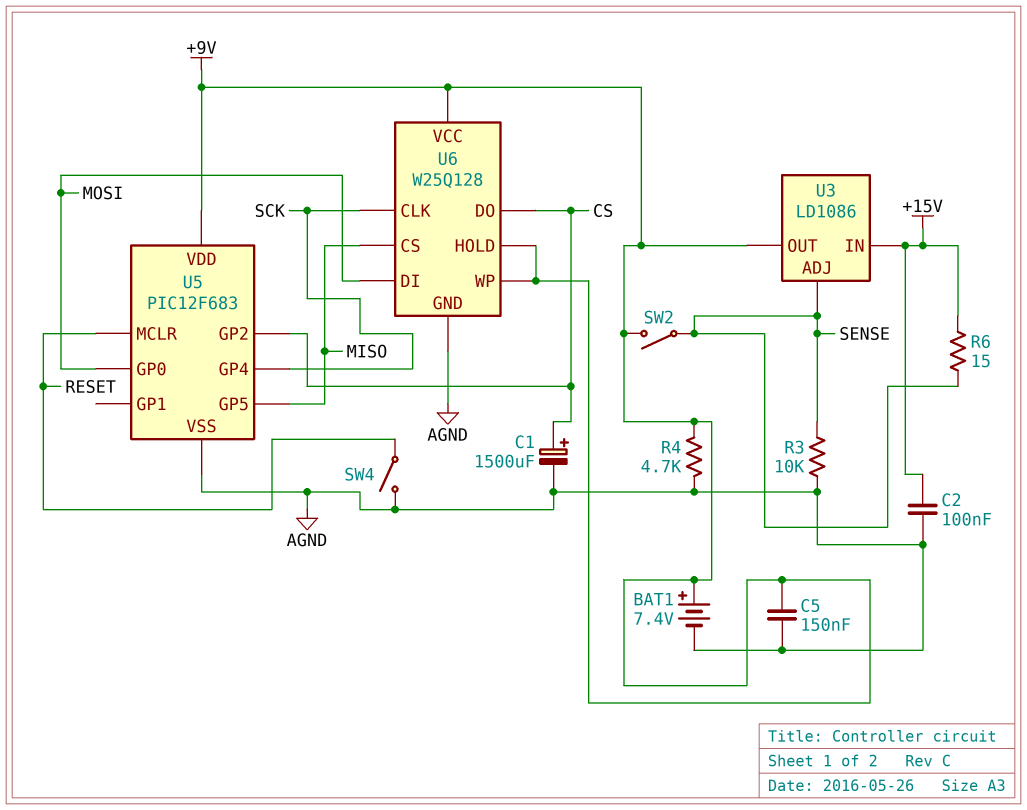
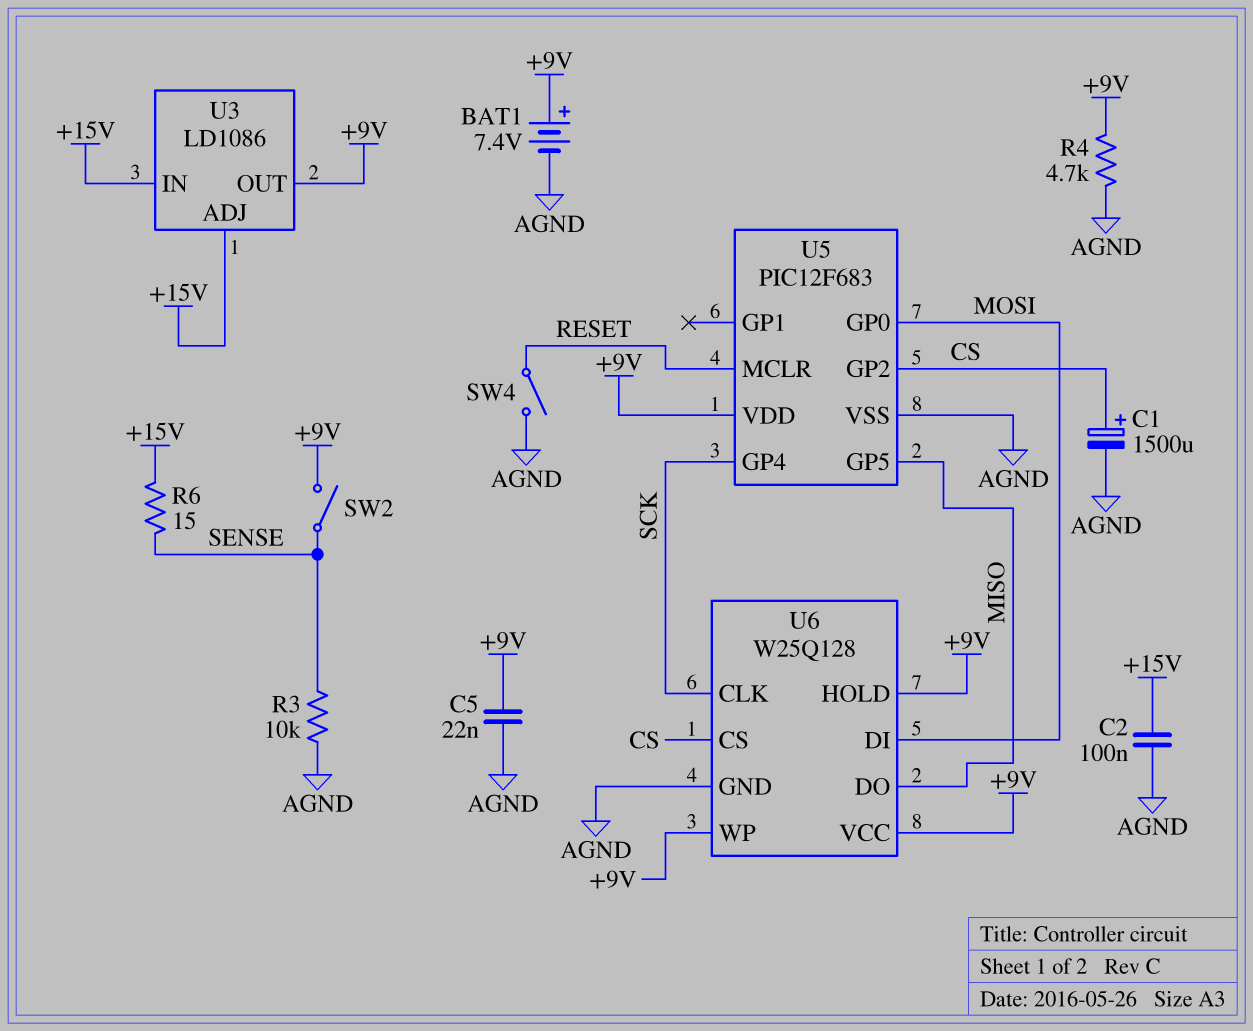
C5: 150nF (+9V, AGND) -> 22nF (+9V, AGND)
U3 pin ADJ: SENSE -> +15V
U6 pin CS: MISO -> CS
U6 pin DO: CS -> MISO

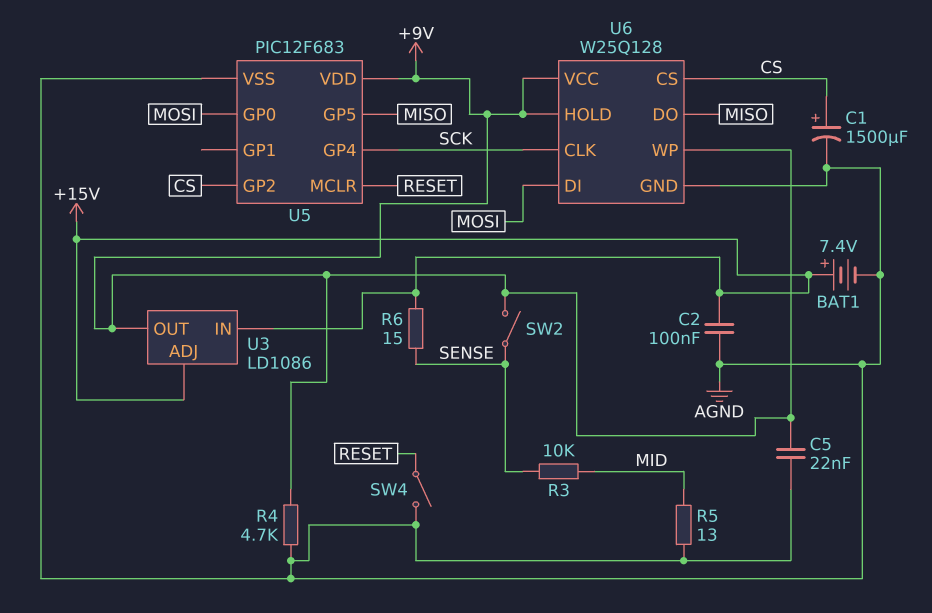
BAT1: 7.4V (plus +9V, minus AGND) -> 7.4V (plus +15V, minus AGND)
R3: 10k (AGND, SENSE) -> 10k (MID, SENSE)
R5: none -> 13 (AGND, MID)

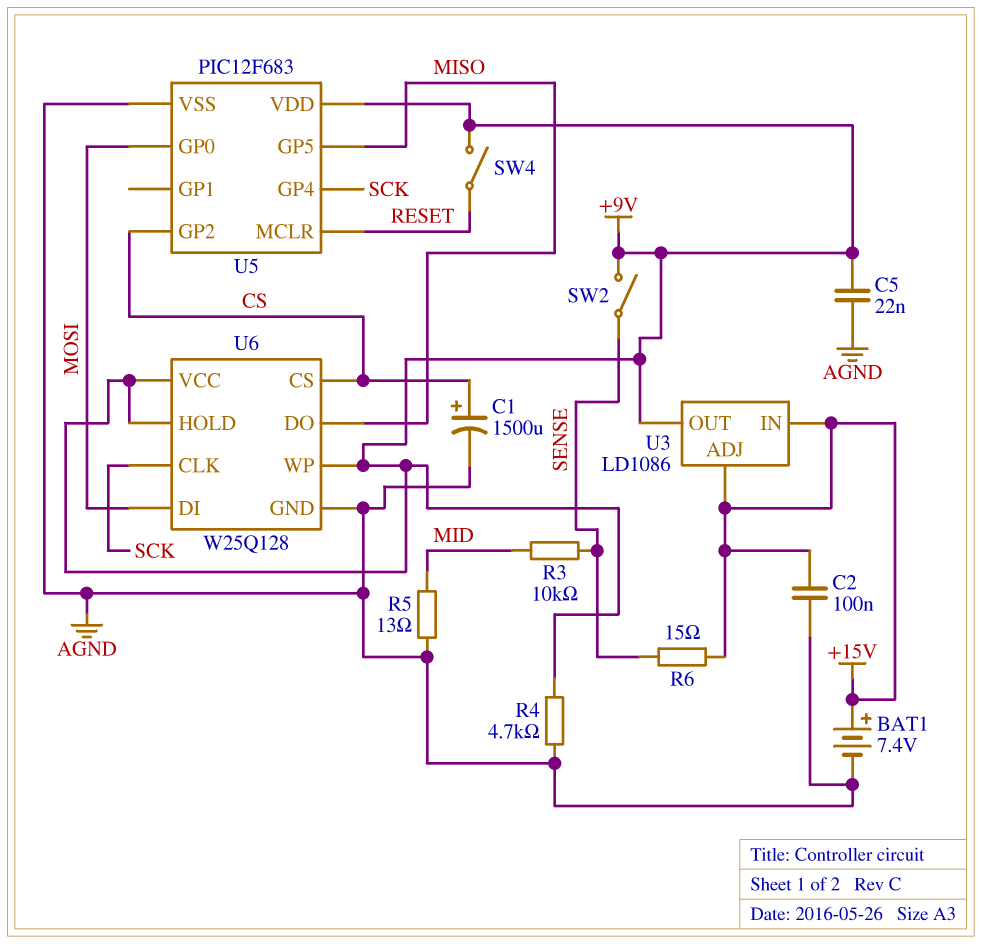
SW4: switch (AGND, RESET) -> switch (+9V, RESET)

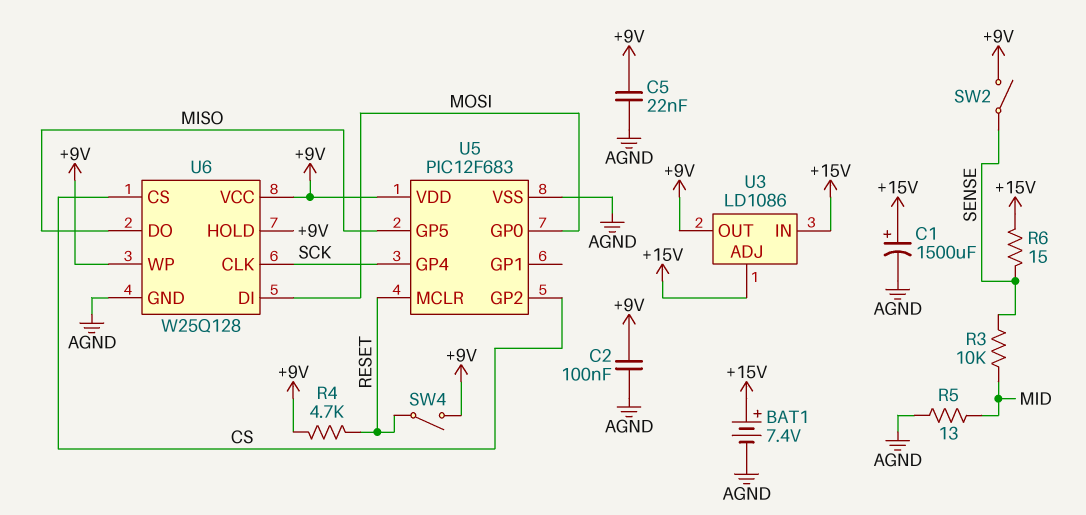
C1: 1500uF (plus CS, minus AGND) -> 1500uF (plus +15V, minus AGND)
C2: 100nF (+15V, AGND) -> 100nF (+9V, AGND)
R4: 4.7k (+9V, AGND) -> 4.7k (+9V, RESET)

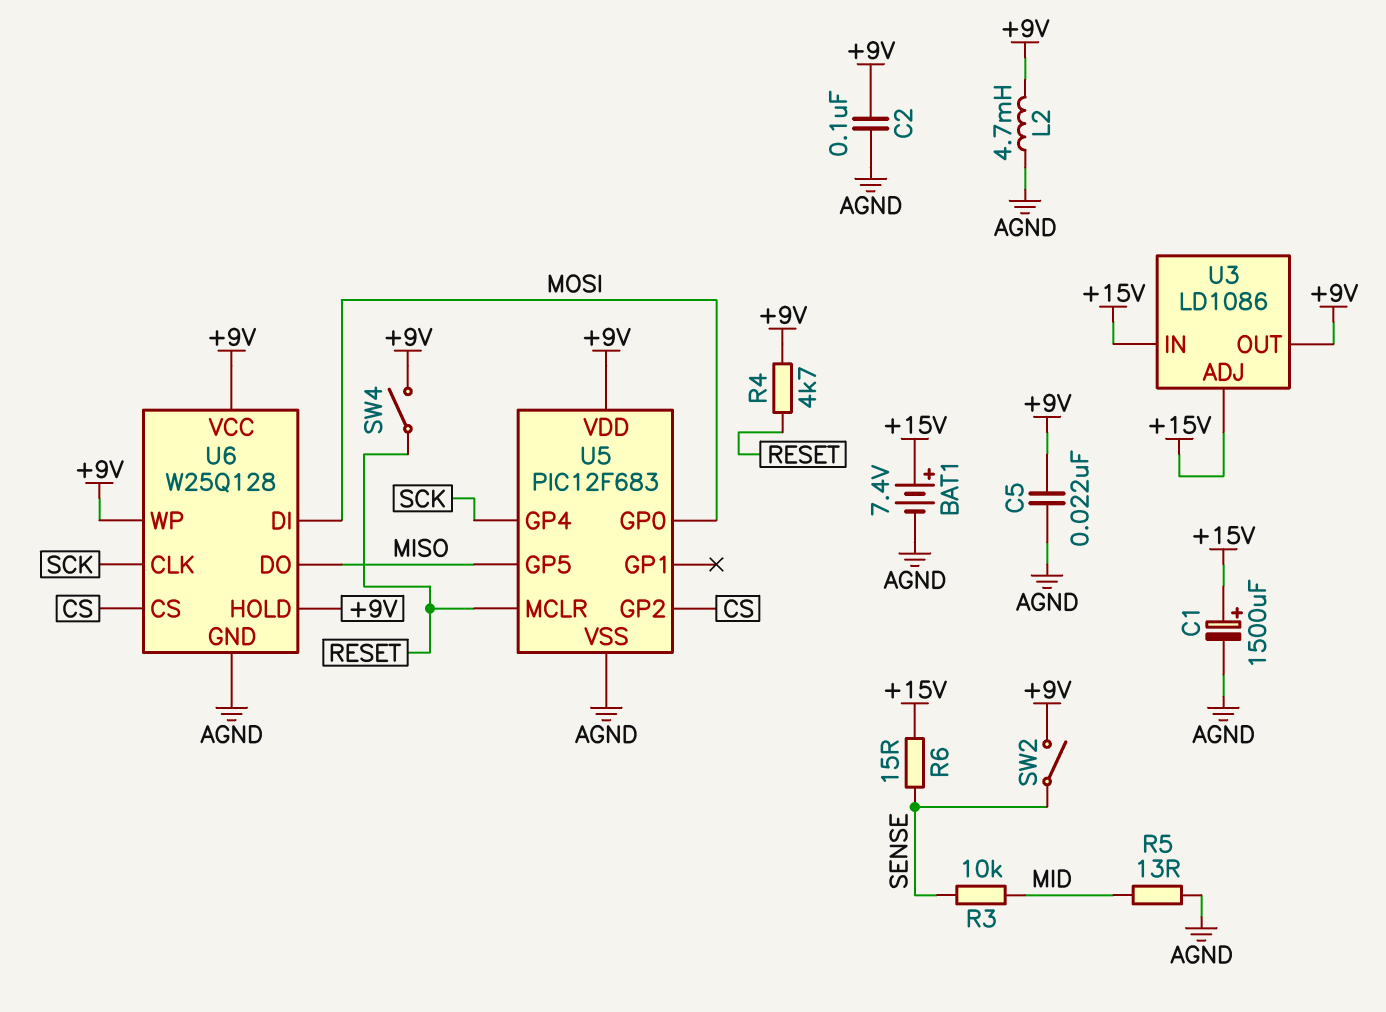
L2: none -> 4.7mH (+9V, AGND)

